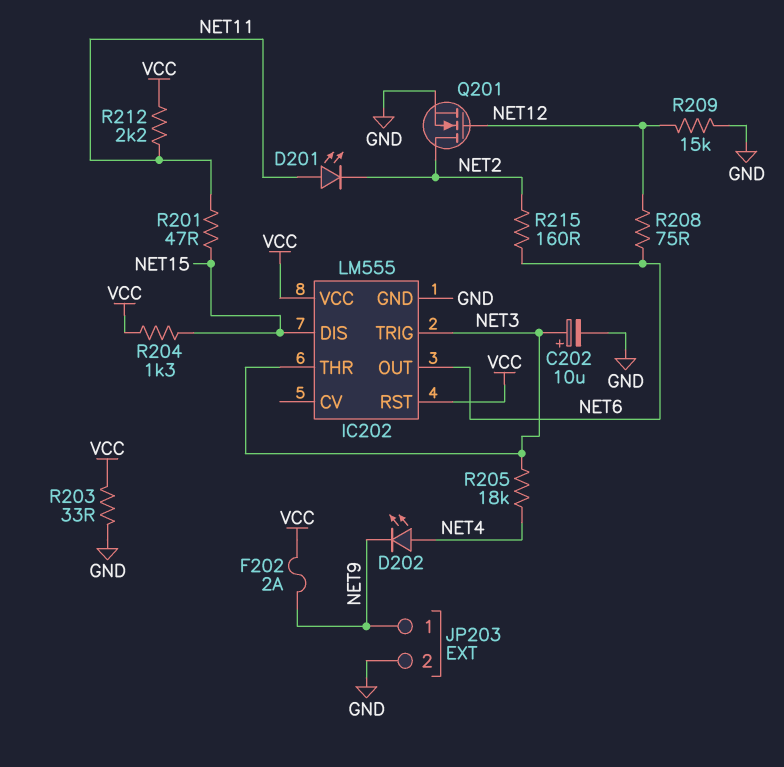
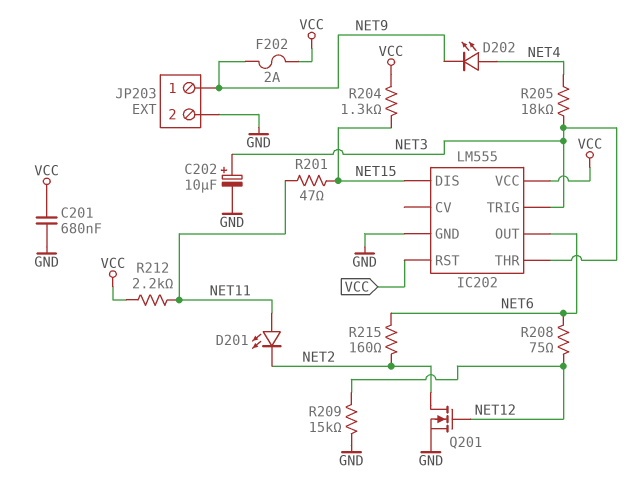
C201: none -> 680nF (GND, VCC)
R203: 33 (GND, VCC) -> none

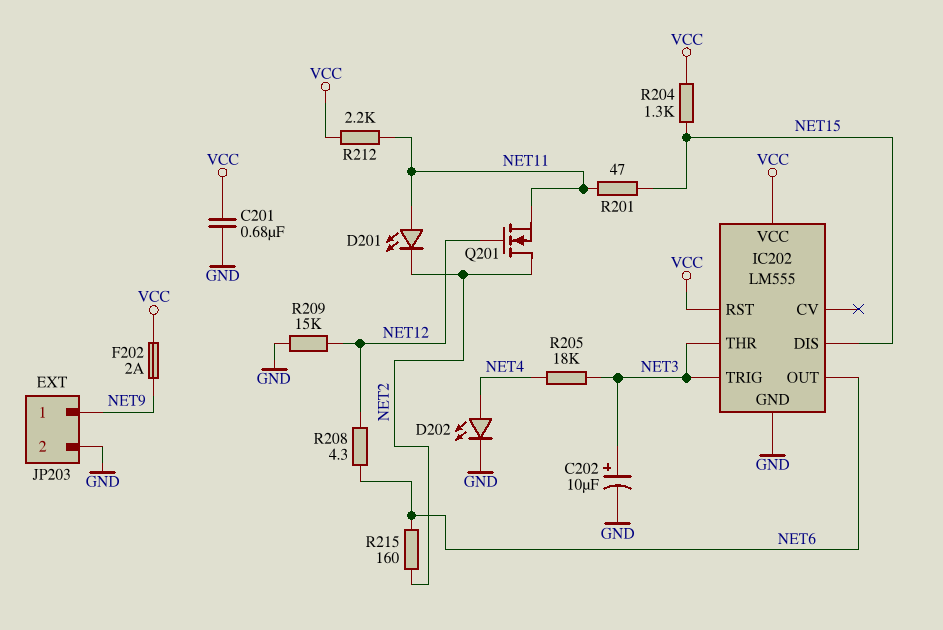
D202: LED (A NET4, K NET9) -> LED (A NET4, K GND)
Q201: NMOS (G NET12, D NET2, S GND) -> NMOS (G NET12, D NET2, S NET11)
R208: 75 (NET6, NET12) -> 4.3 (NET6, NET12)

